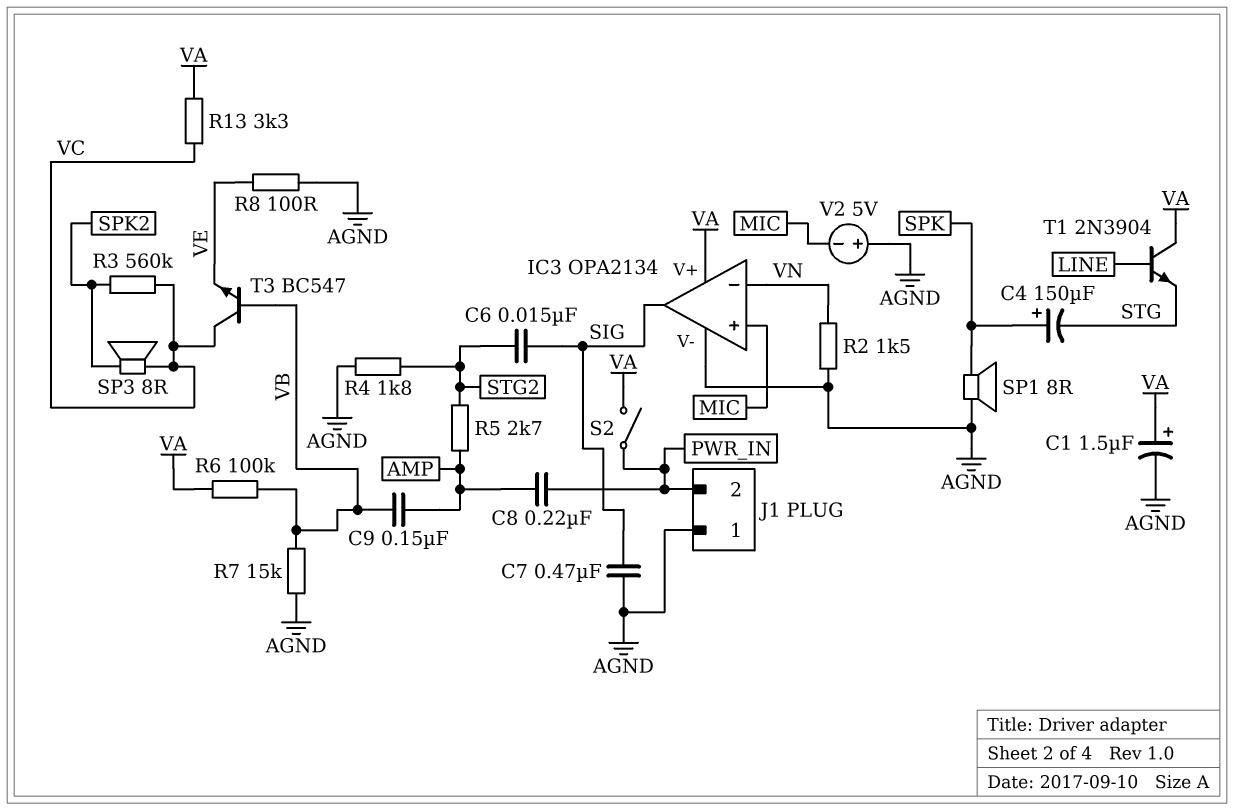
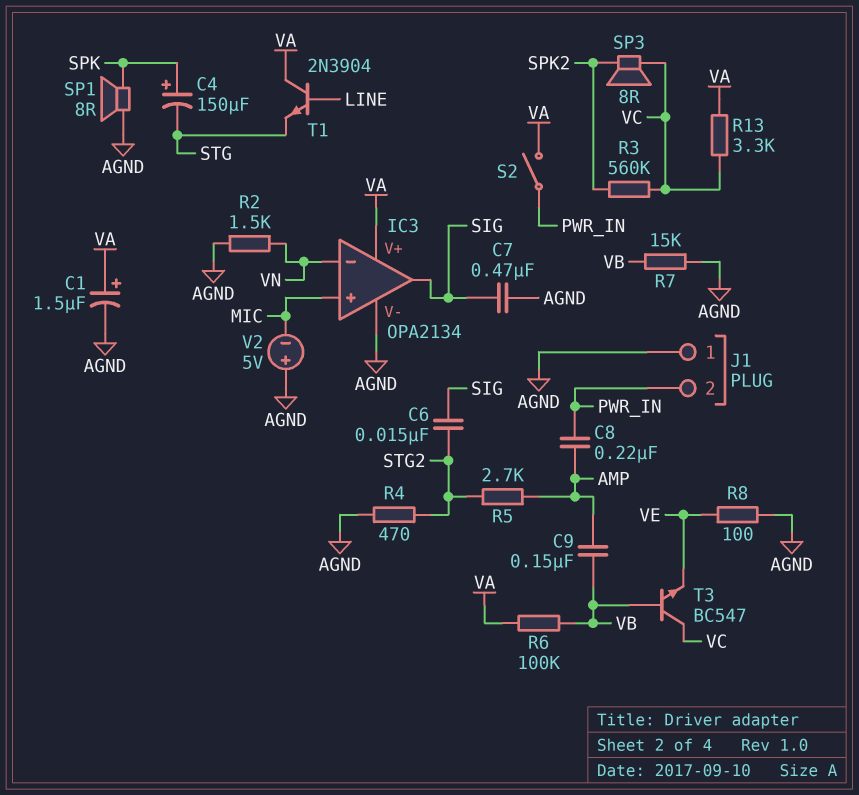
R4: 1.8k (AGND, STG2) -> 470 (AGND, STG2)

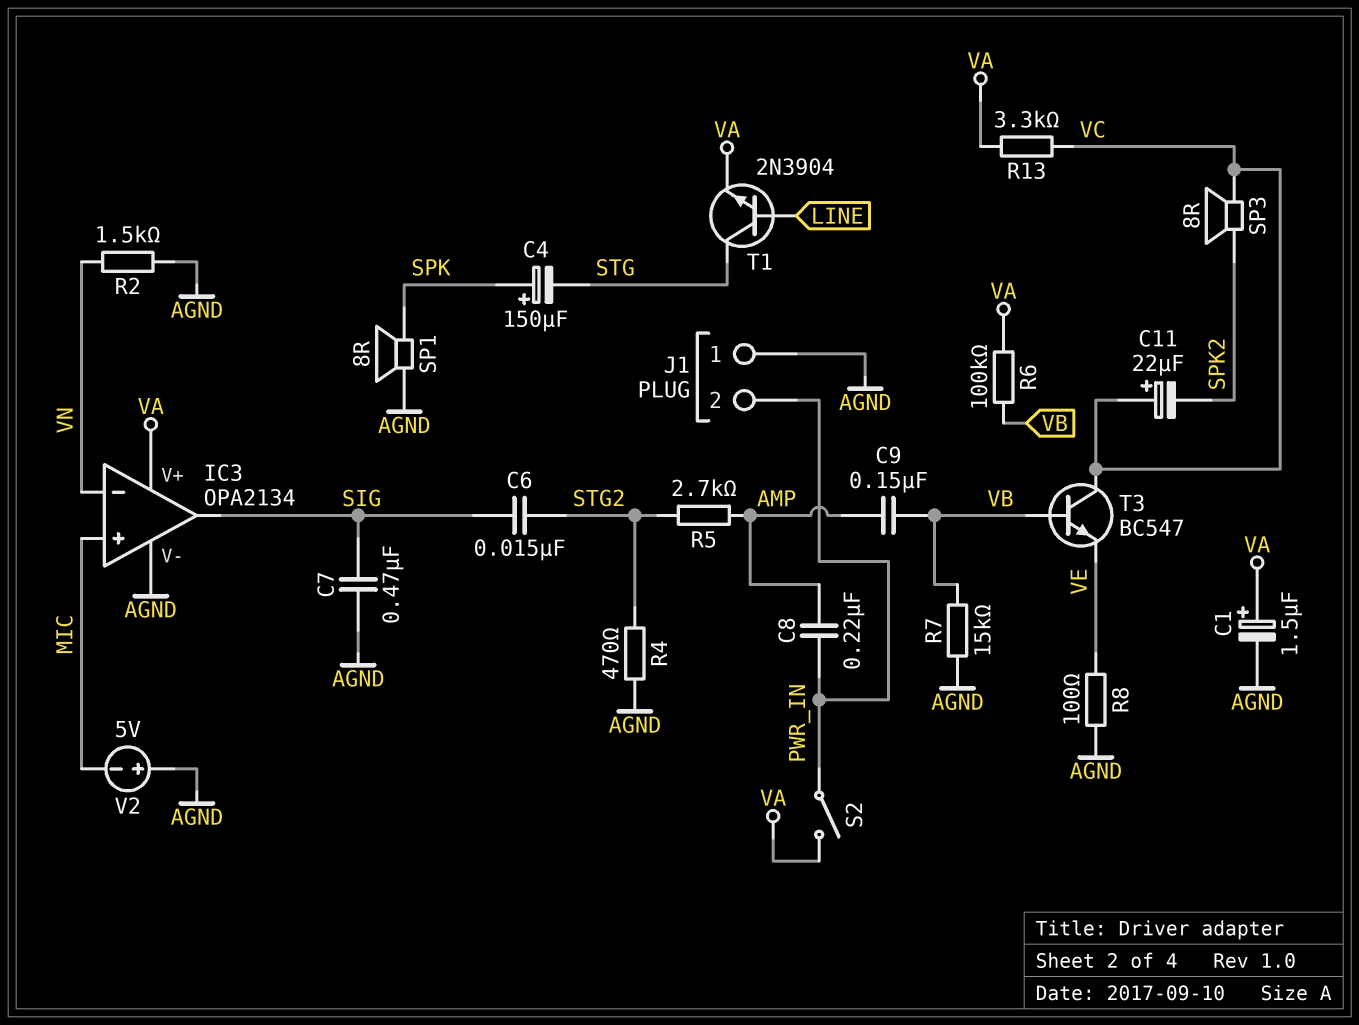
C11: none -> 22uF (plus VC, minus SPK2)
R3: 560k (SPK2, VC) -> none
T1: NPN 2N3904 (B LINE, C VA, E STG) -> NPN 2N3904 (B LINE, C STG, E VA)

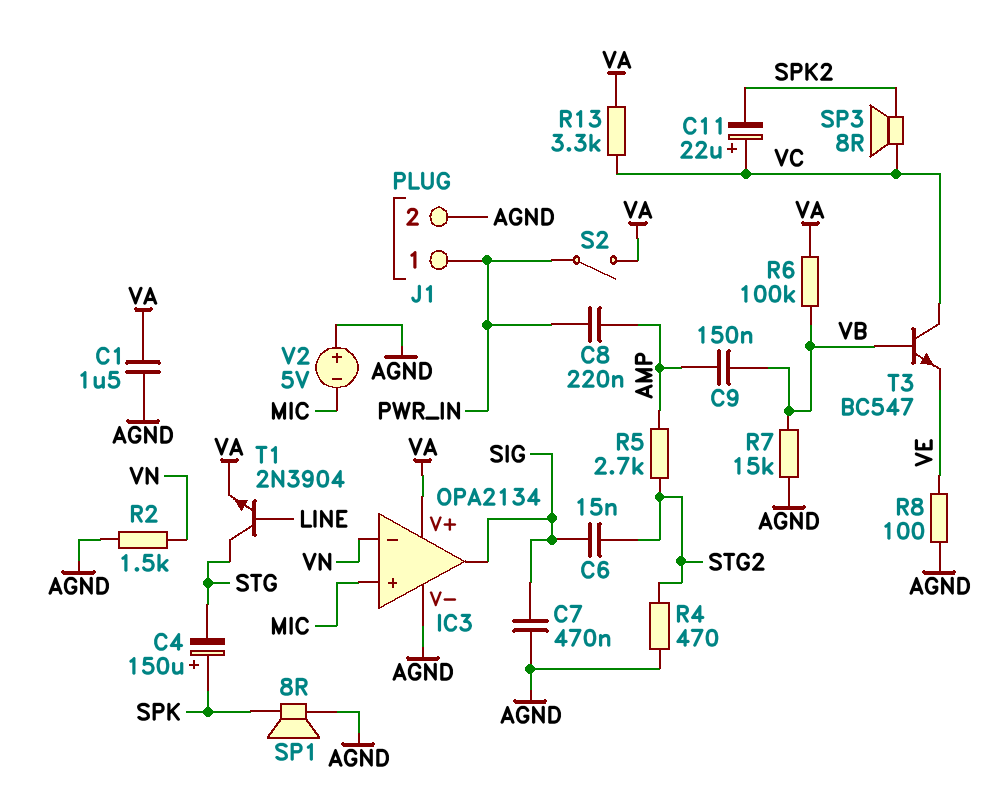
C1: 1.5uF (plus VA, minus AGND) -> 1.5uF (AGND, VA)
J1 pin 1: AGND -> PWR_IN
J1 pin 2: PWR_IN -> AGND

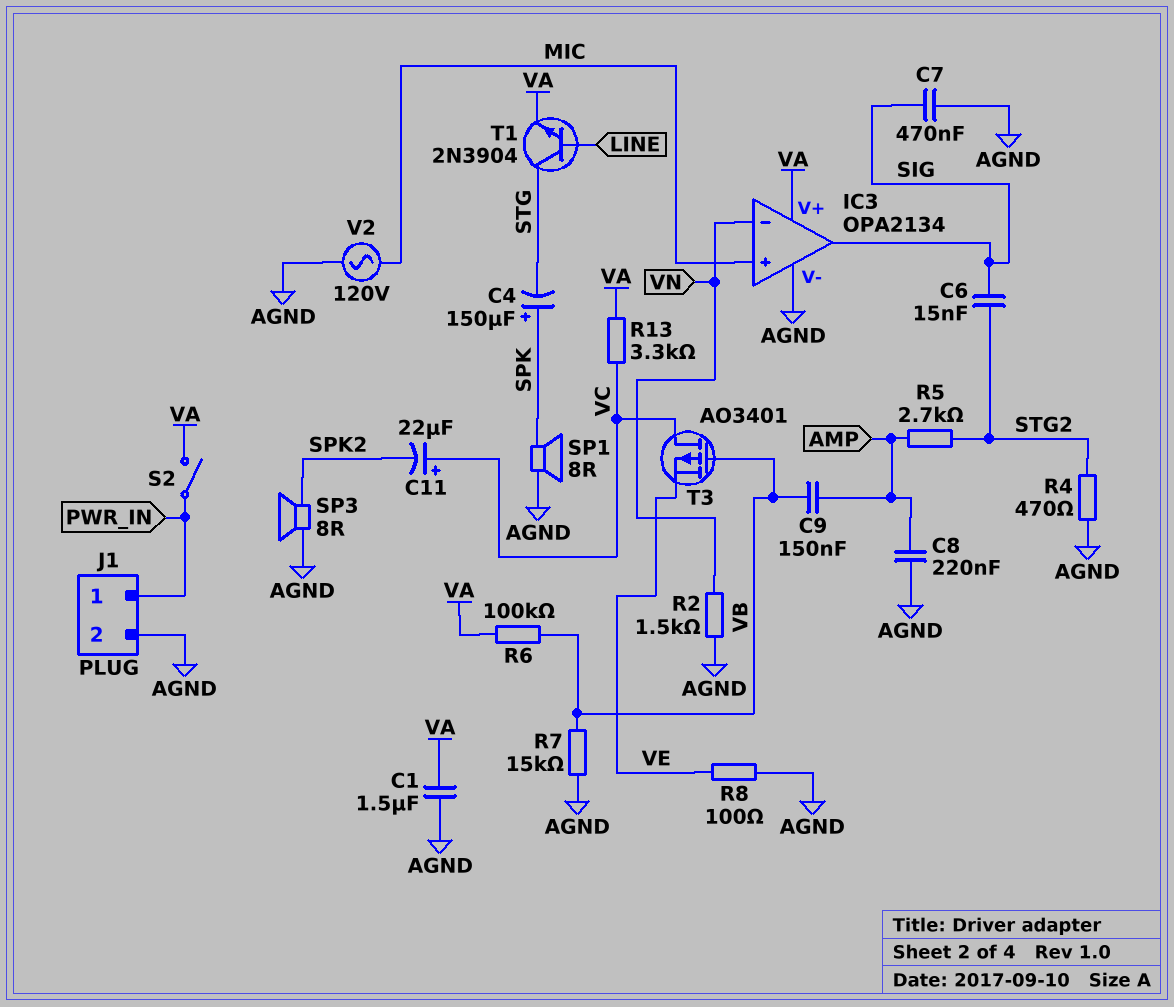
C8: 220nF (AMP, PWR_IN) -> 220nF (AGND, AMP)
SP3: speaker 8R (SPK2, VC) -> speaker 8R (AGND, SPK2)
T3: NPN BC547 (B VB, C VC, E VE) -> PMOS AO3401 (G VB, D VC, S VE)
V2: 5V (plus AGND, minus MIC) -> AC 120V (AGND, MIC)

